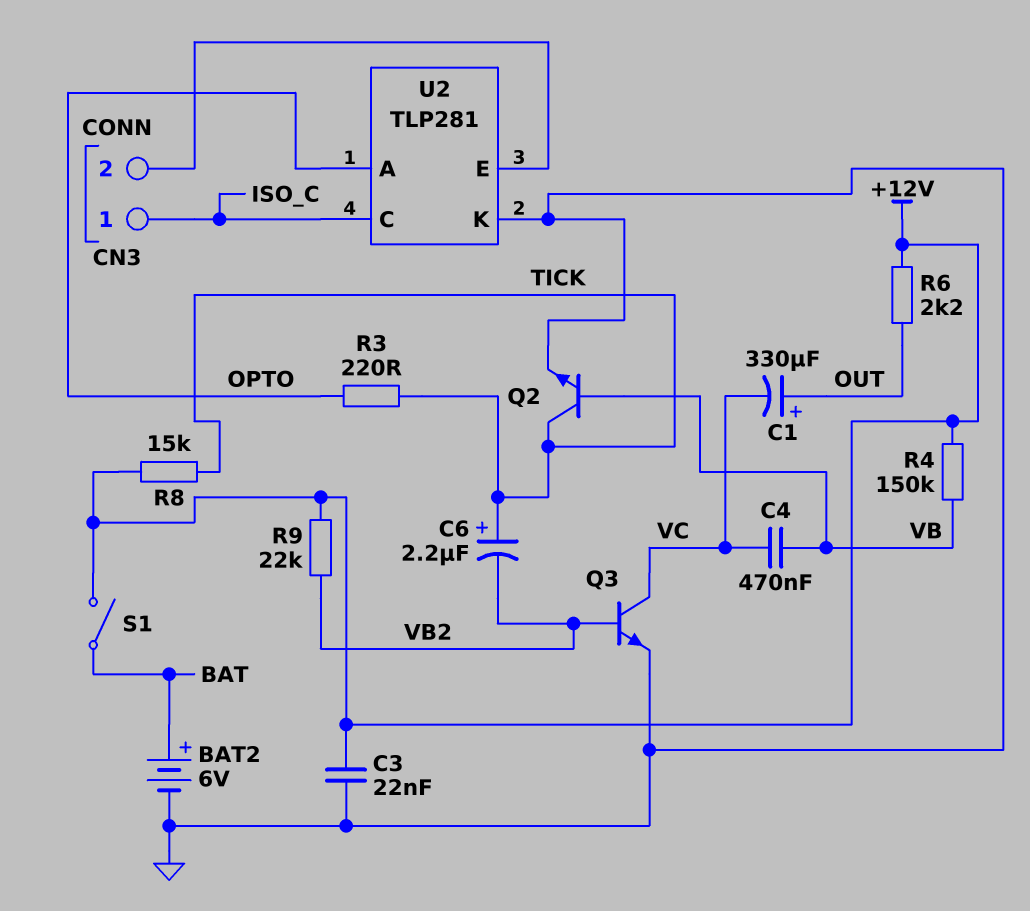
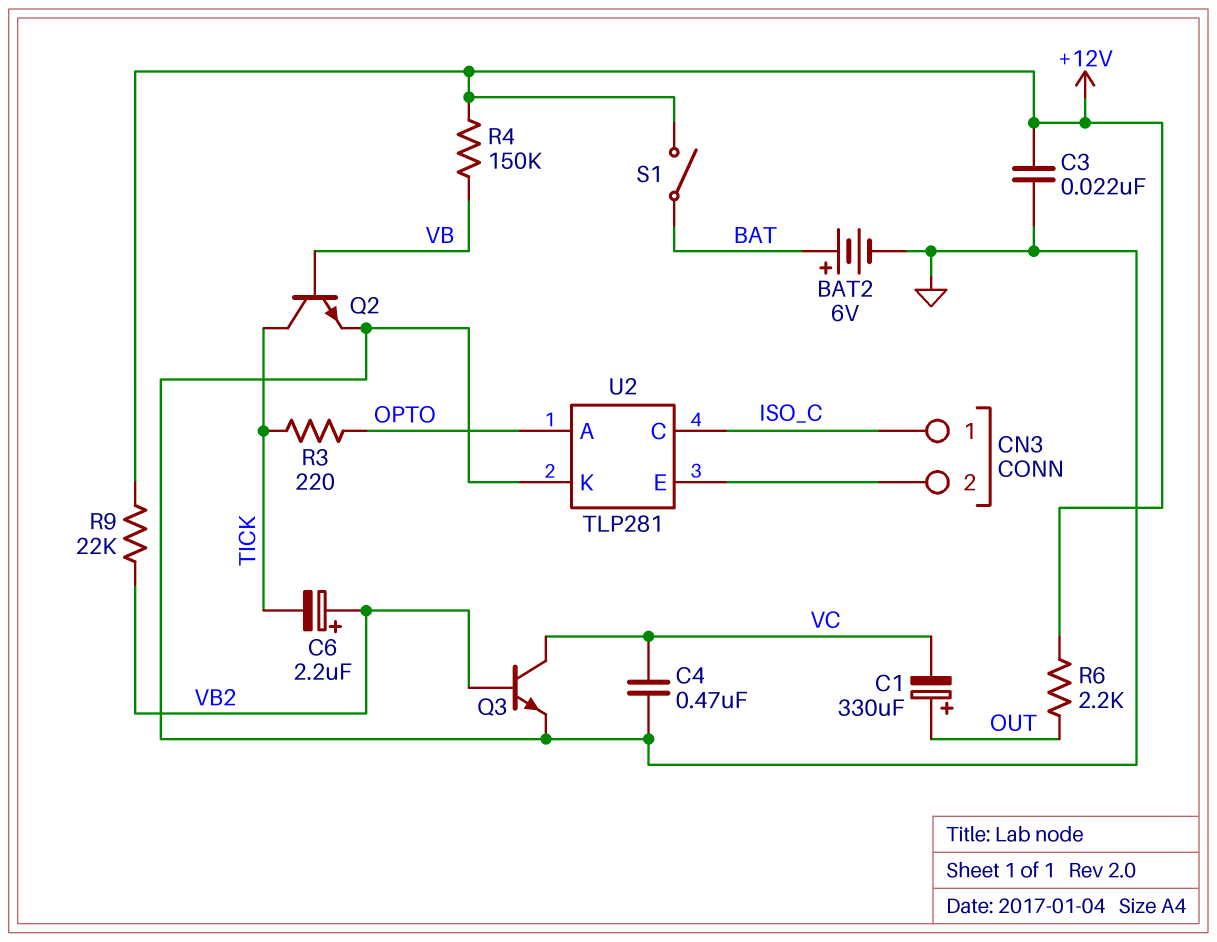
C4: 470nF (VB, VC) -> 470nF (GND, VC)
C6: 2.2uF (plus TICK, minus VB2) -> 2.2uF (plus VB2, minus TICK)
R8: 15k (+12V, TICK) -> none

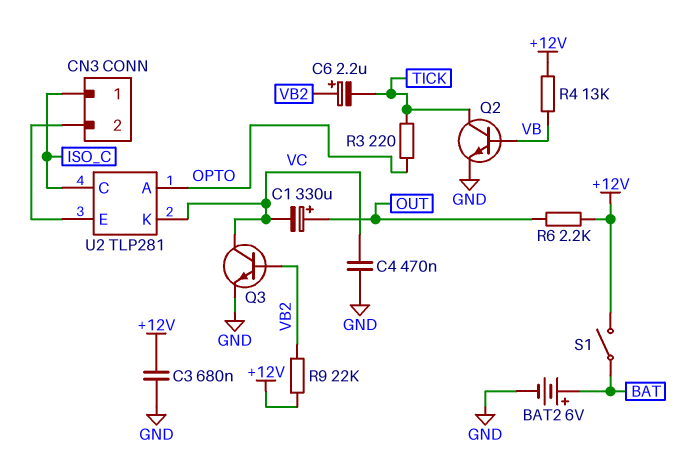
C3: 22nF (+12V, GND) -> 680nF (+12V, GND)
R4: 150k (+12V, VB) -> 13k (+12V, VB)
U2 pin K: GND -> VC

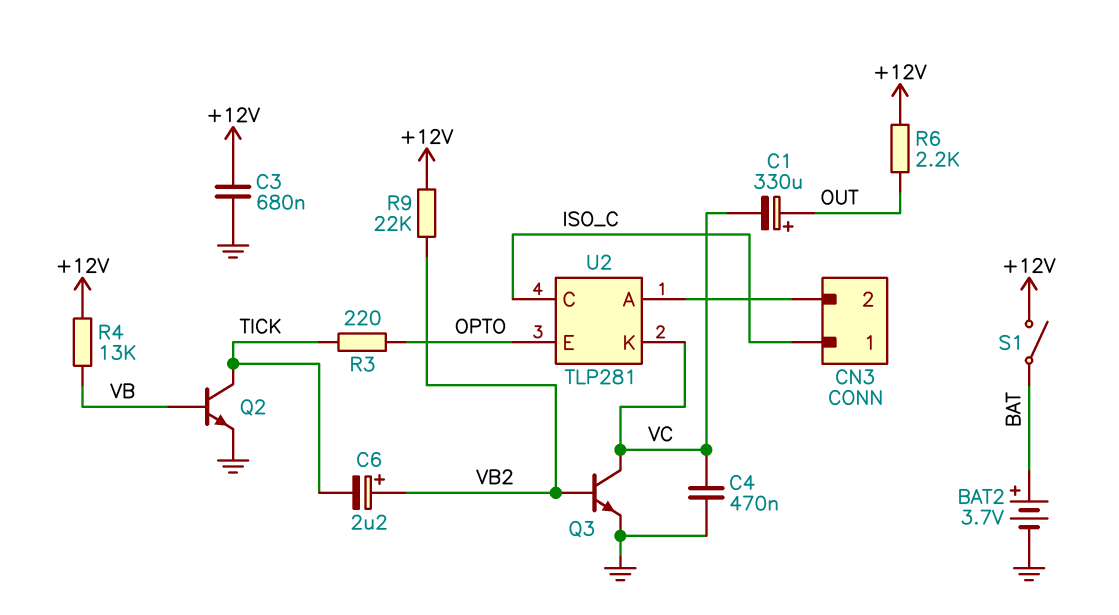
BAT2: 6V (plus BAT, minus GND) -> 3.7V (plus BAT, minus GND)
U2 pin A: OPTO -> CN3/2
U2 pin E: CN3/2 -> OPTO

